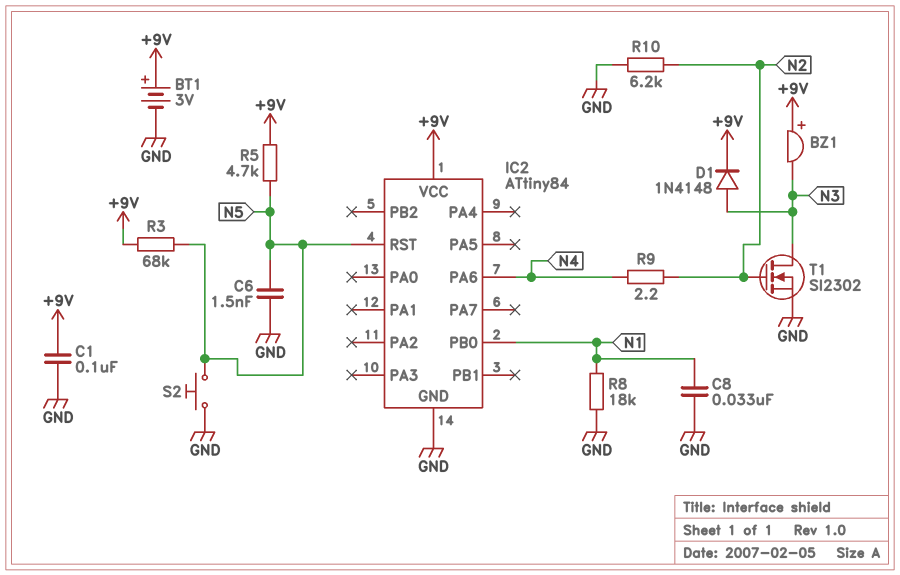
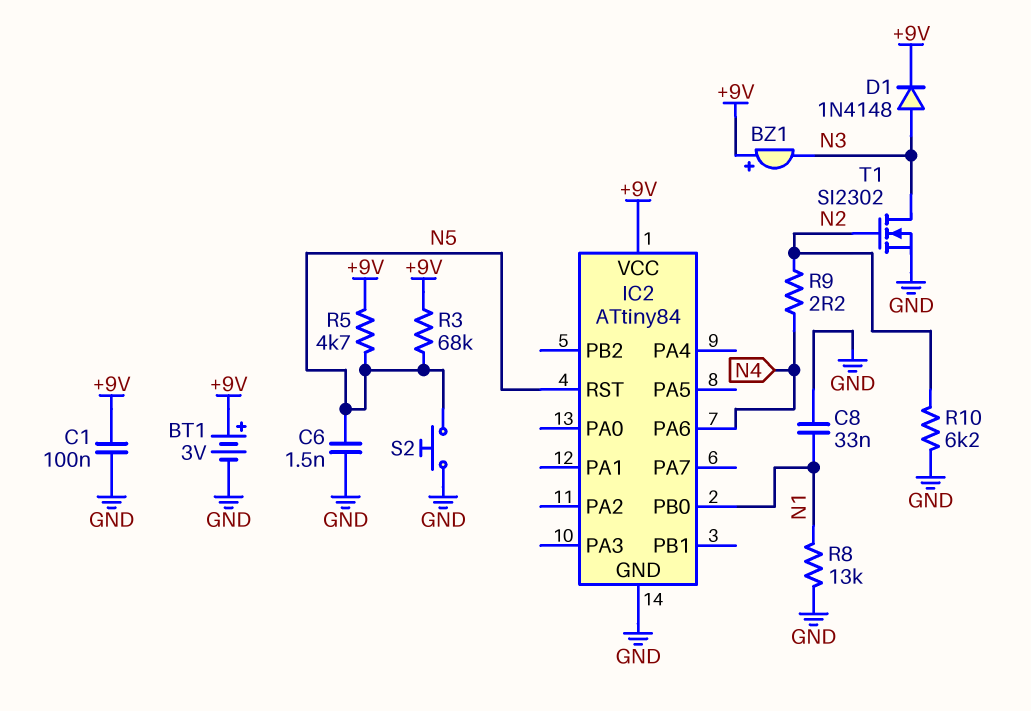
R8: 18k (GND, N1) -> 13k (GND, N1)

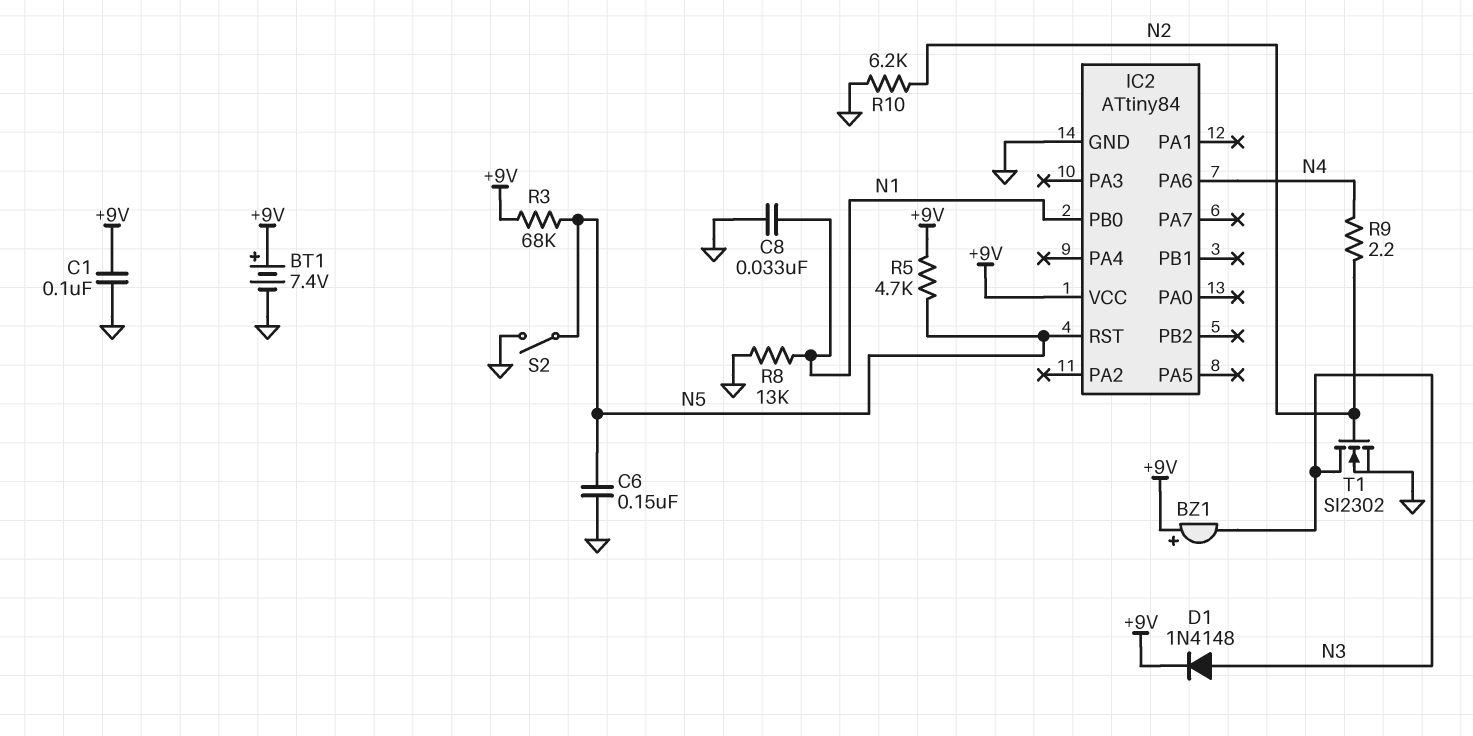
BT1: 3V (plus +9V, minus GND) -> 7.4V (plus +9V, minus GND)
C6: 1.5nF (GND, N5) -> 150nF (GND, N5)
S2: button (GND, N5) -> switch (GND, N5)

